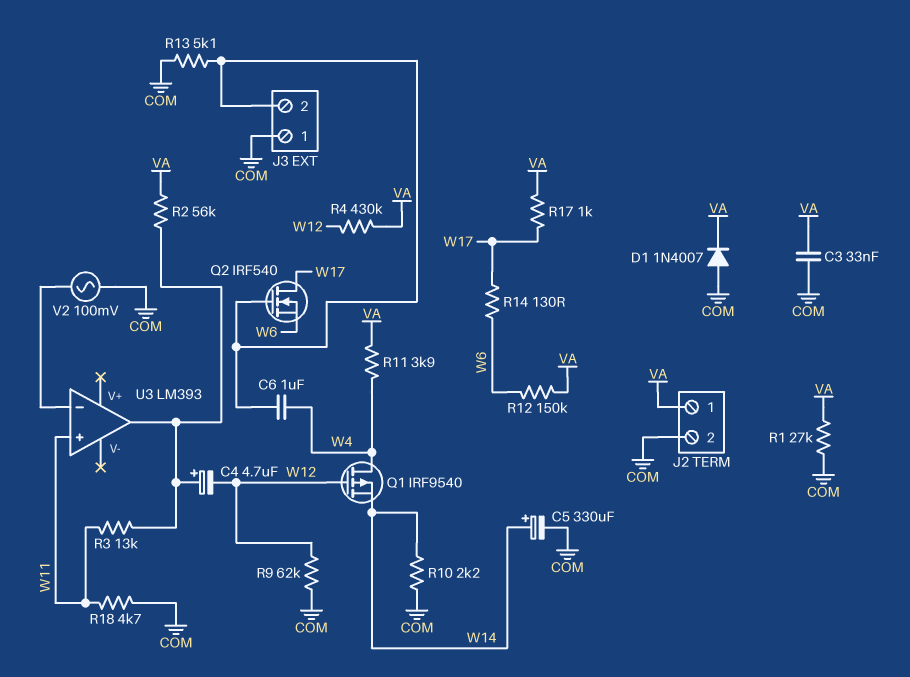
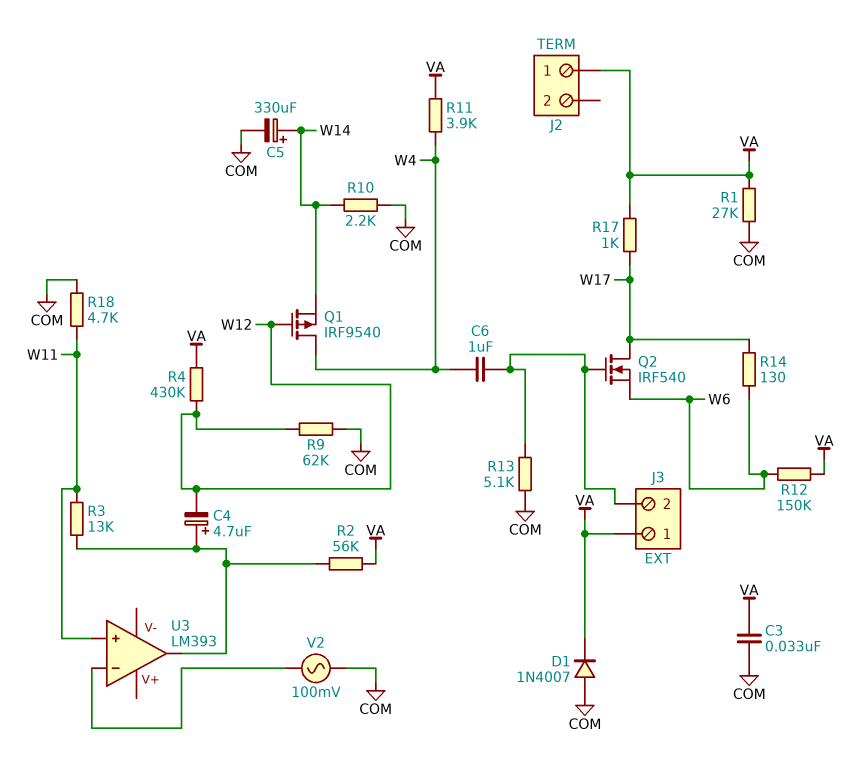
J2 pin 2: COM -> none
J3 pin 1: COM -> VA

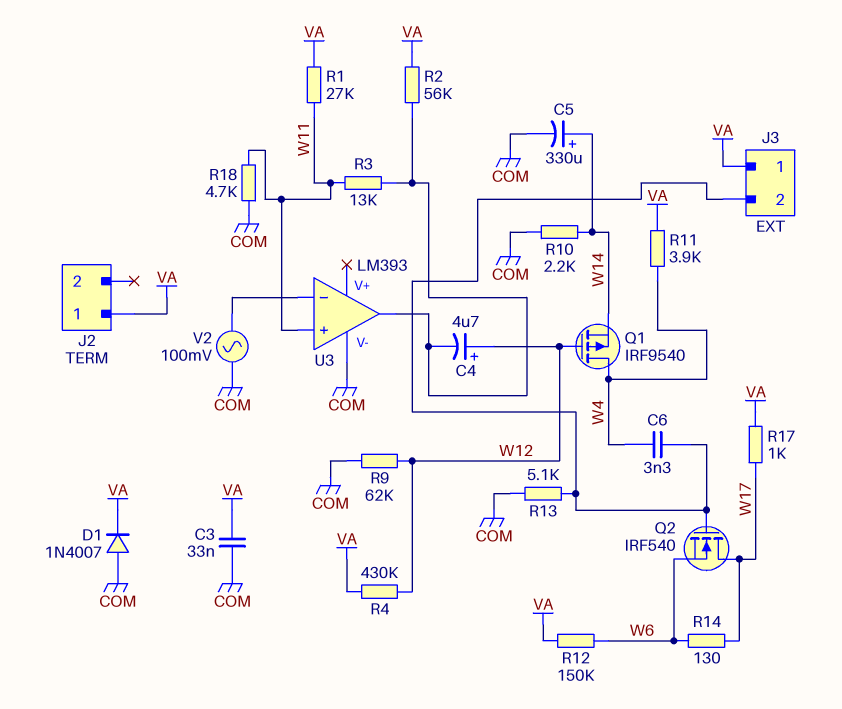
C4: 4.7uF (plus U3/out, minus W12) -> 4.7uF (plus W12, minus U3/out)
C6: 1uF (J3/2, W4) -> 3.3nF (J3/2, W4)
R1: 27k (COM, VA) -> 27k (VA, W11)
U3 pin V-: none -> COM

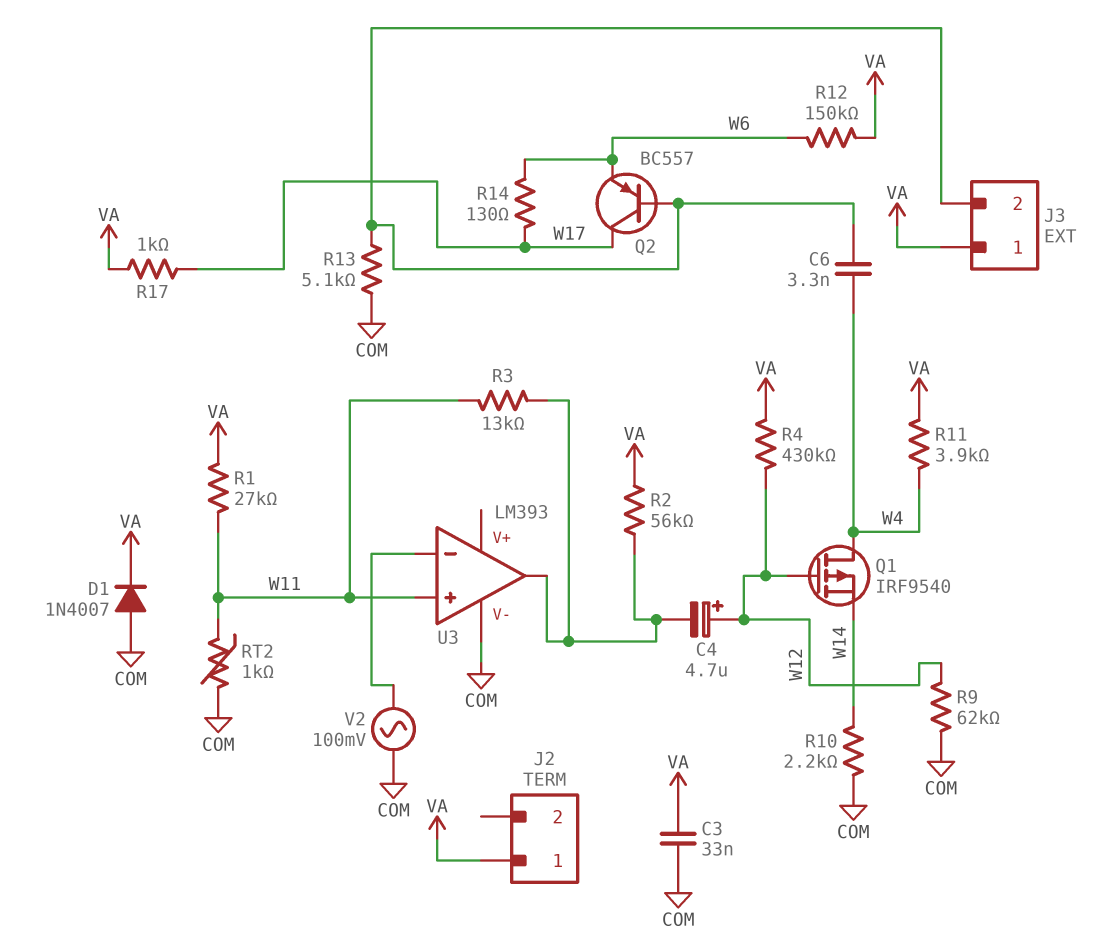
C5: 330uF (plus W14, minus COM) -> none
Q2: NMOS IRF540 (G J3/2, D W17, S W6) -> PNP BC557 (B J3/2, C W17, E W6)
R18: 4.7k (COM, W11) -> none
RT2: none -> 1k (COM, W11)

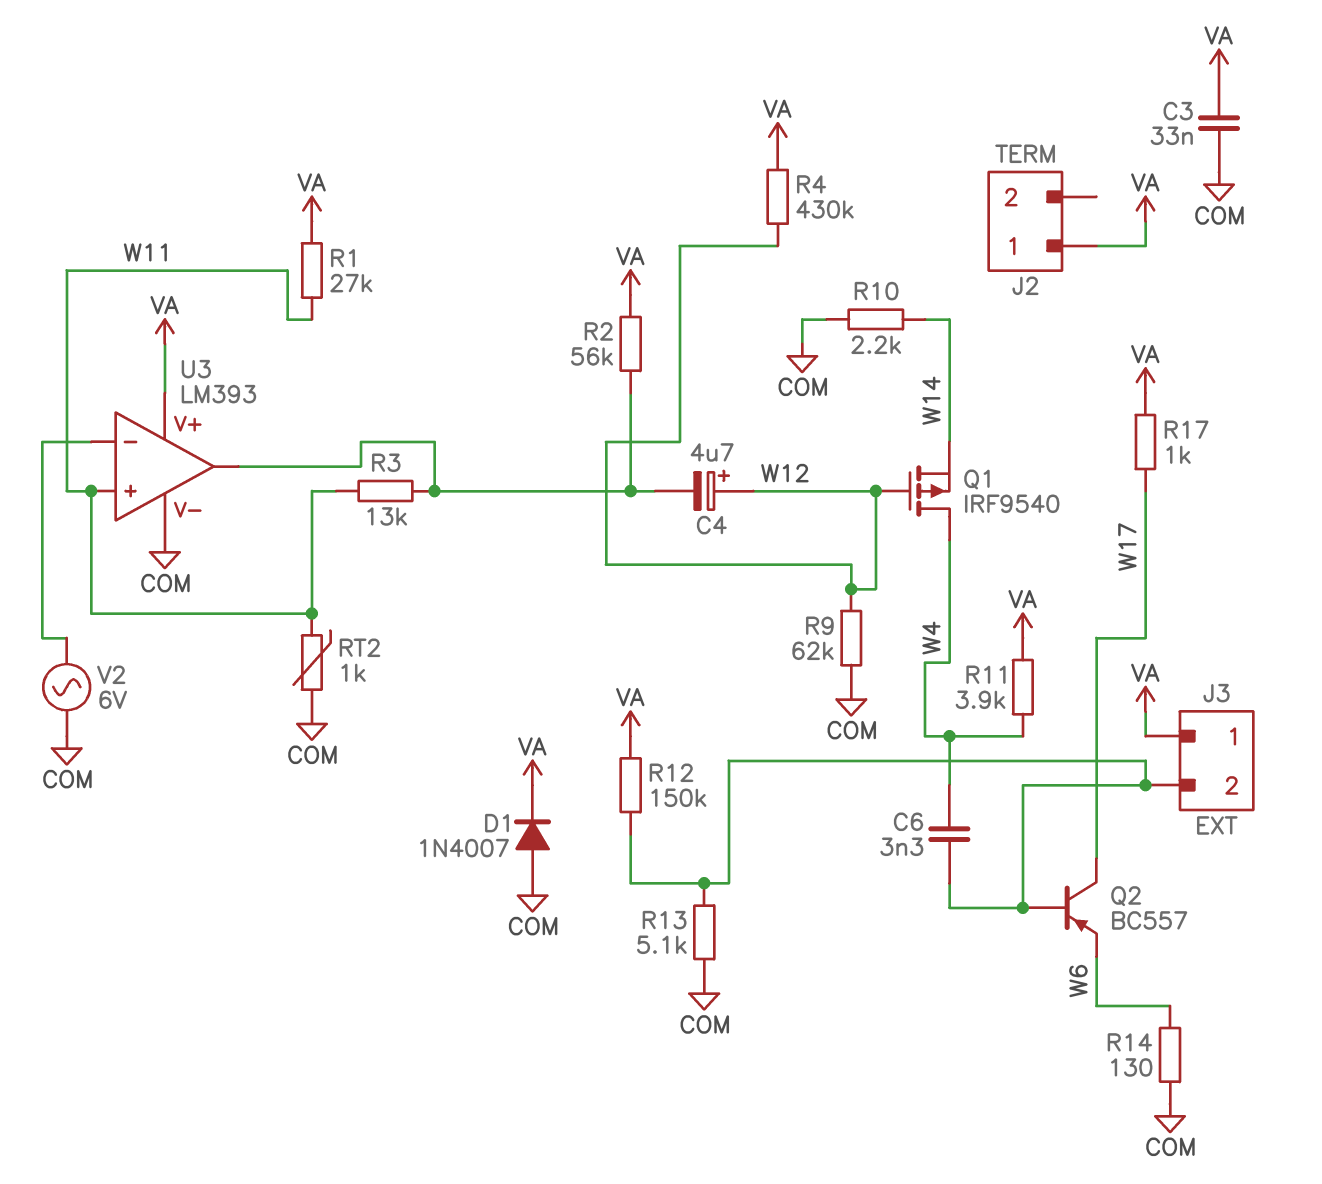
R12: 150k (VA, W6) -> 150k (J3/2, VA)
R14: 130 (W6, W17) -> 130 (COM, W6)
U3 pin V+: none -> VA
V2: AC 100mV (COM, U3/in-) -> AC 6V (COM, U3/in-)

